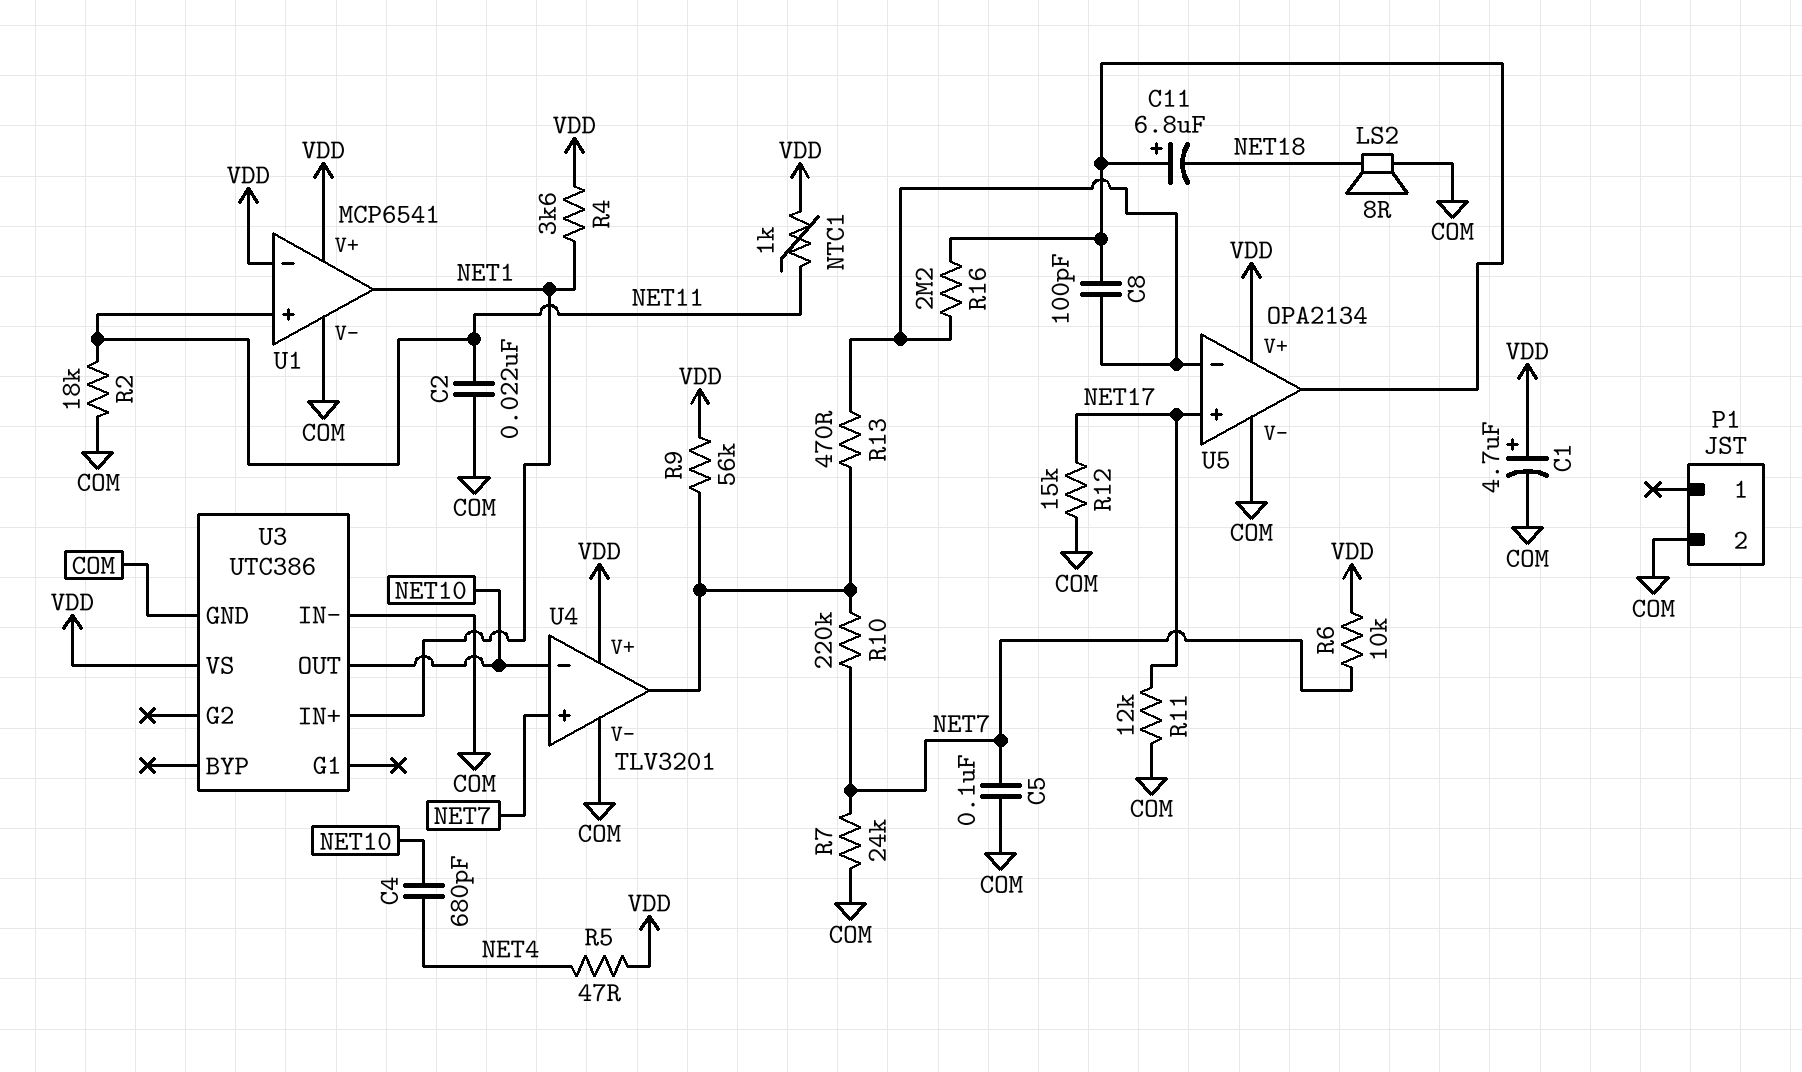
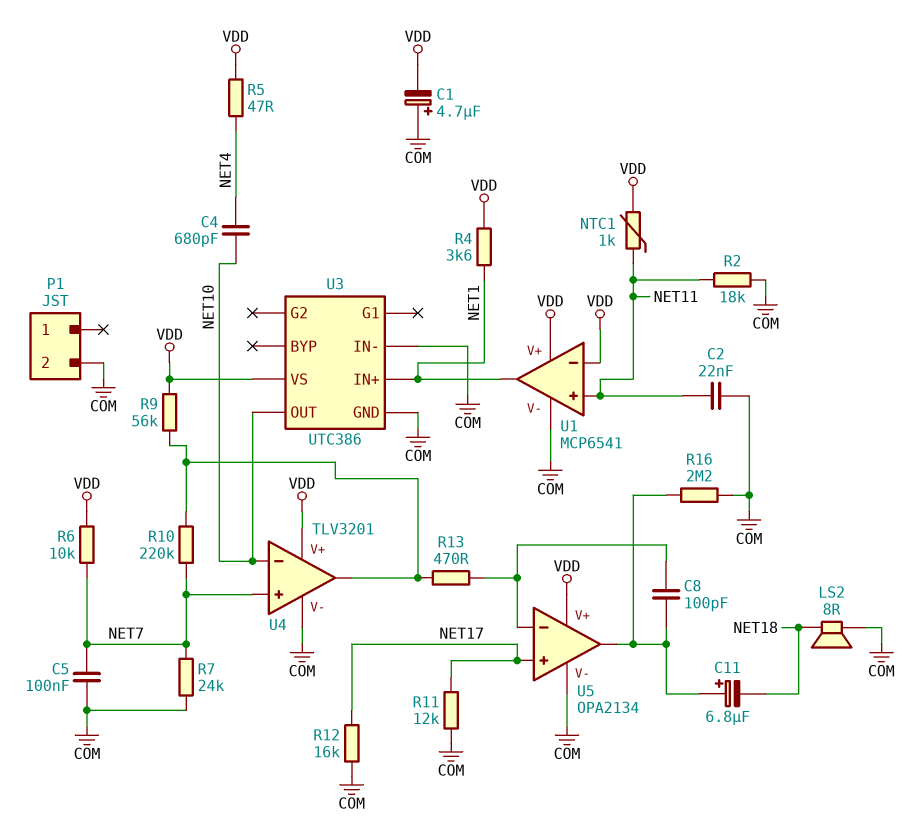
C1: 4.7uF (plus VDD, minus COM) -> 4.7uF (plus COM, minus VDD)
R12: 15k (COM, NET17) -> 16k (COM, NET17)
R16: 2.2M (U5/in-, U5/out) -> 2.2M (COM, U5/out)

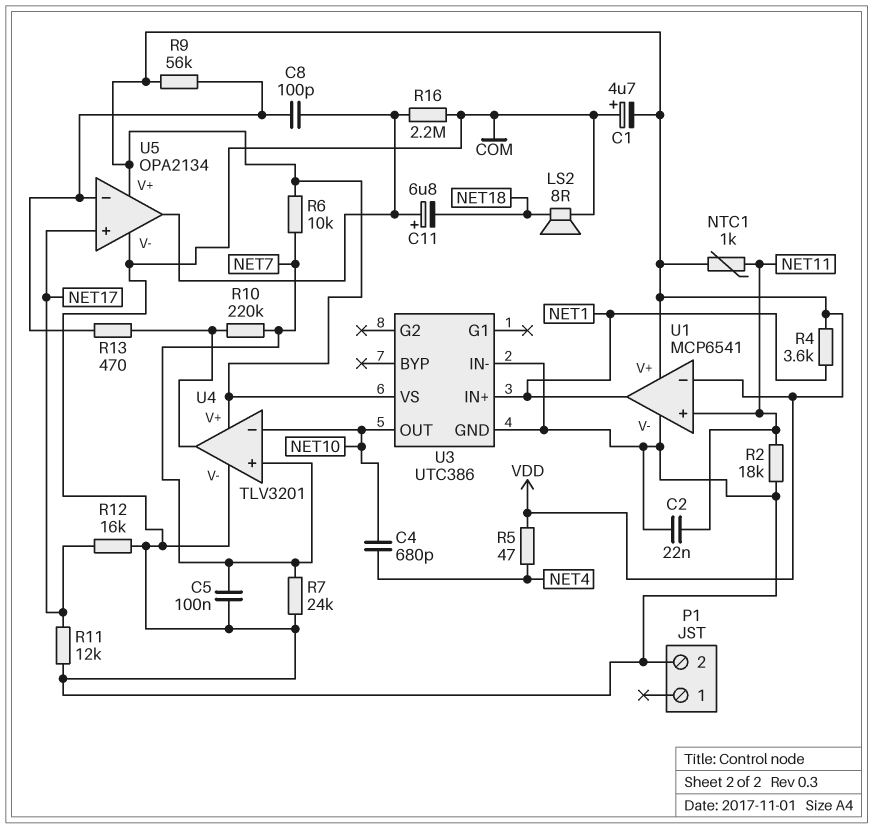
R9: 56k (U4/out, VDD) -> 56k (U5/in-, VDD)

